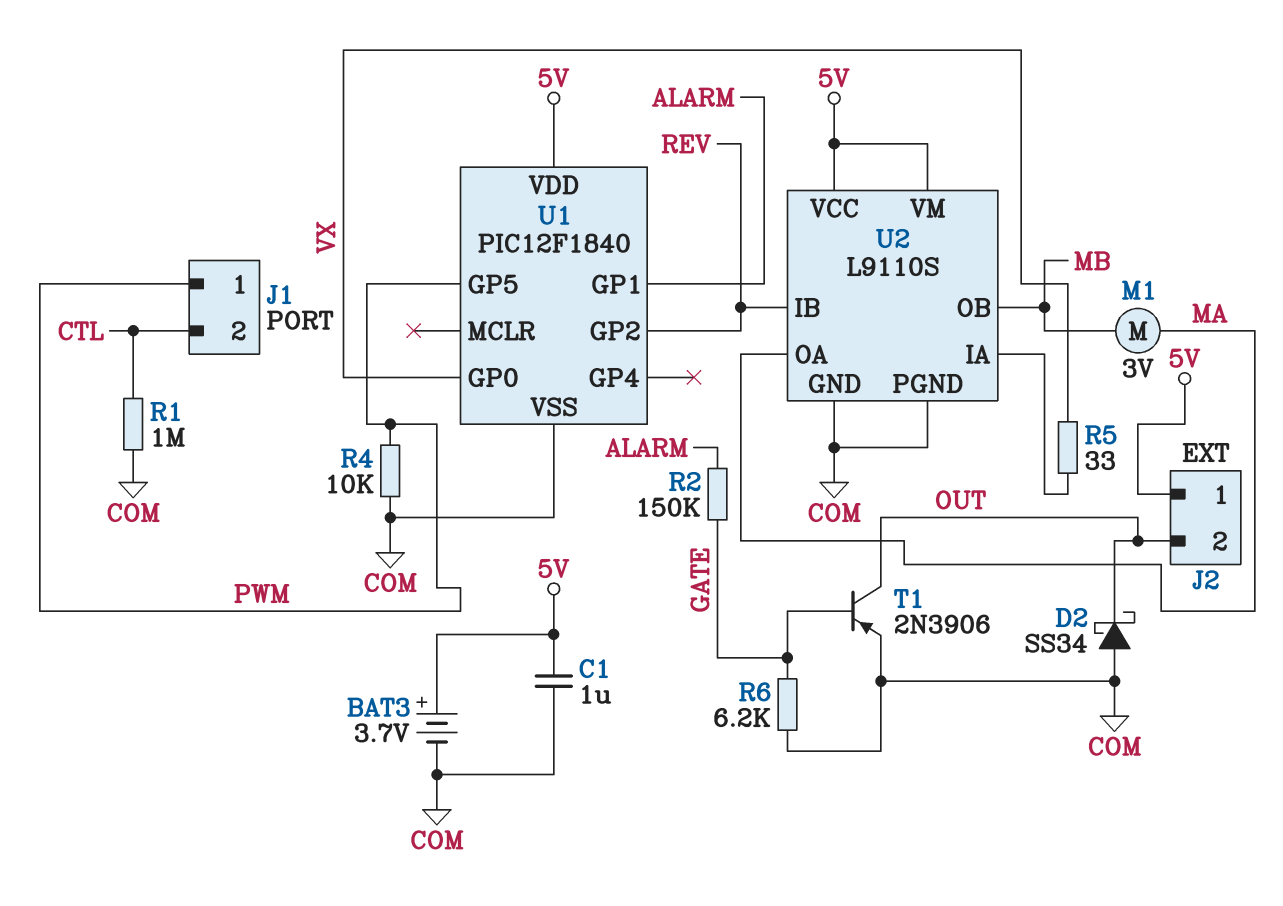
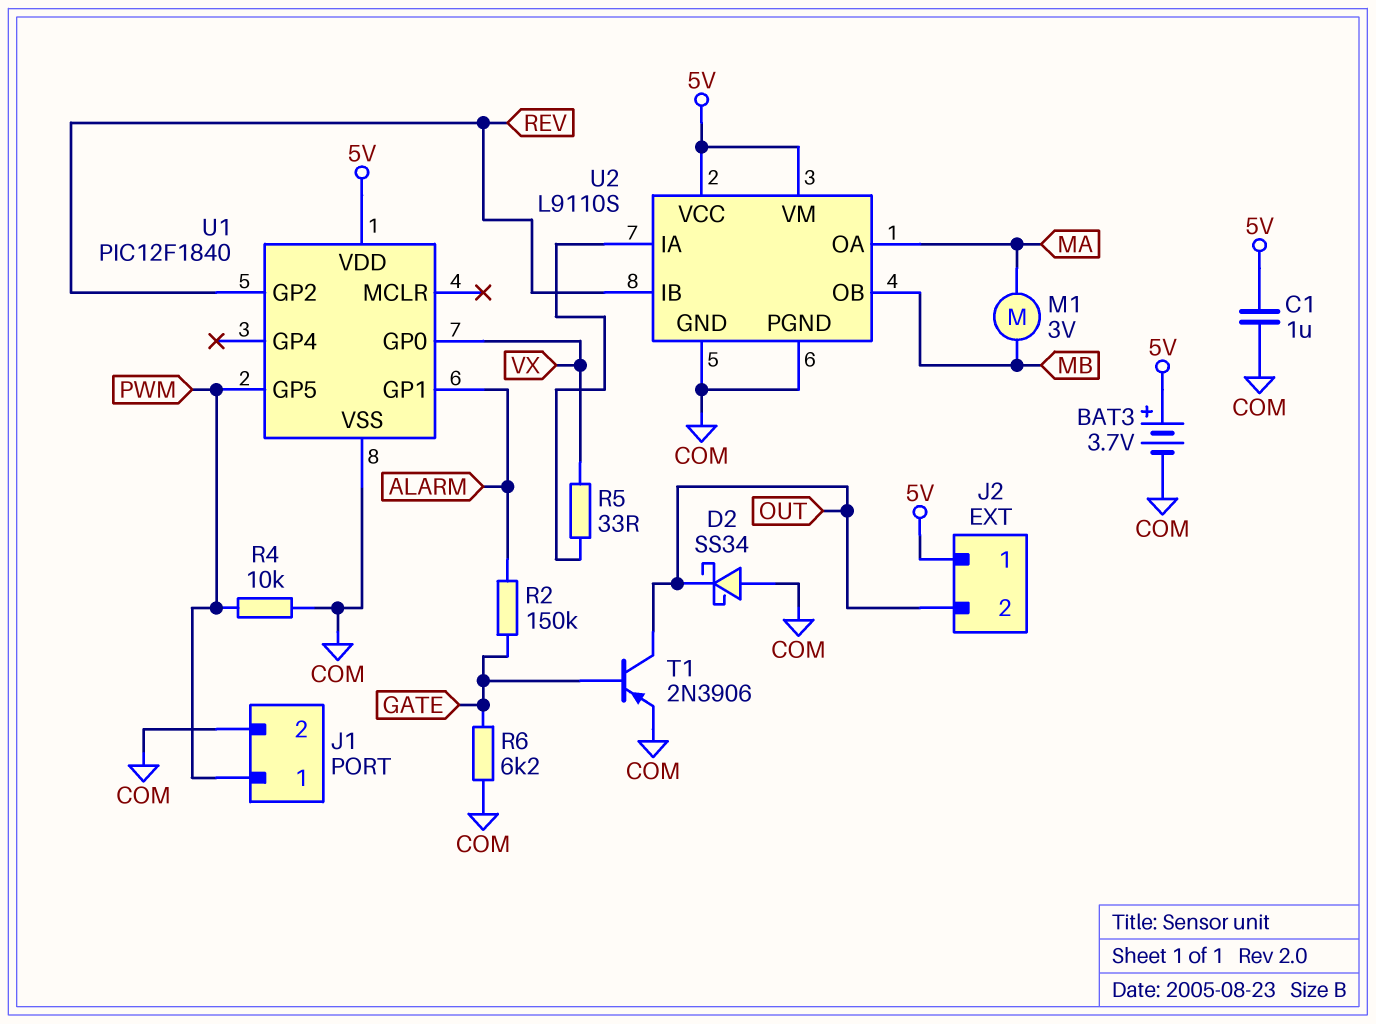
J1 pin 2: CTL -> COM
R1: 1M (COM, CTL) -> none

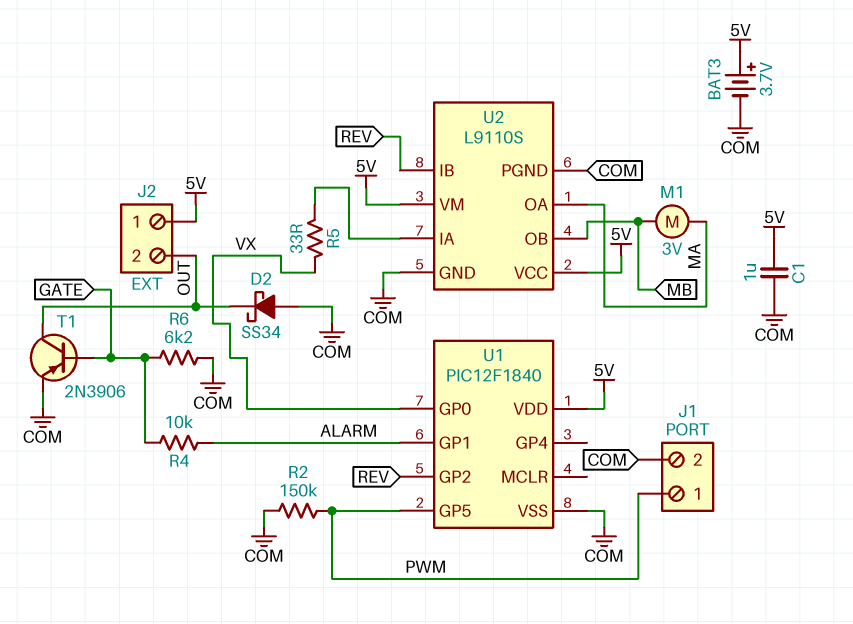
R2: 150k (ALARM, GATE) -> 150k (COM, PWM)
R4: 10k (COM, PWM) -> 10k (ALARM, GATE)

